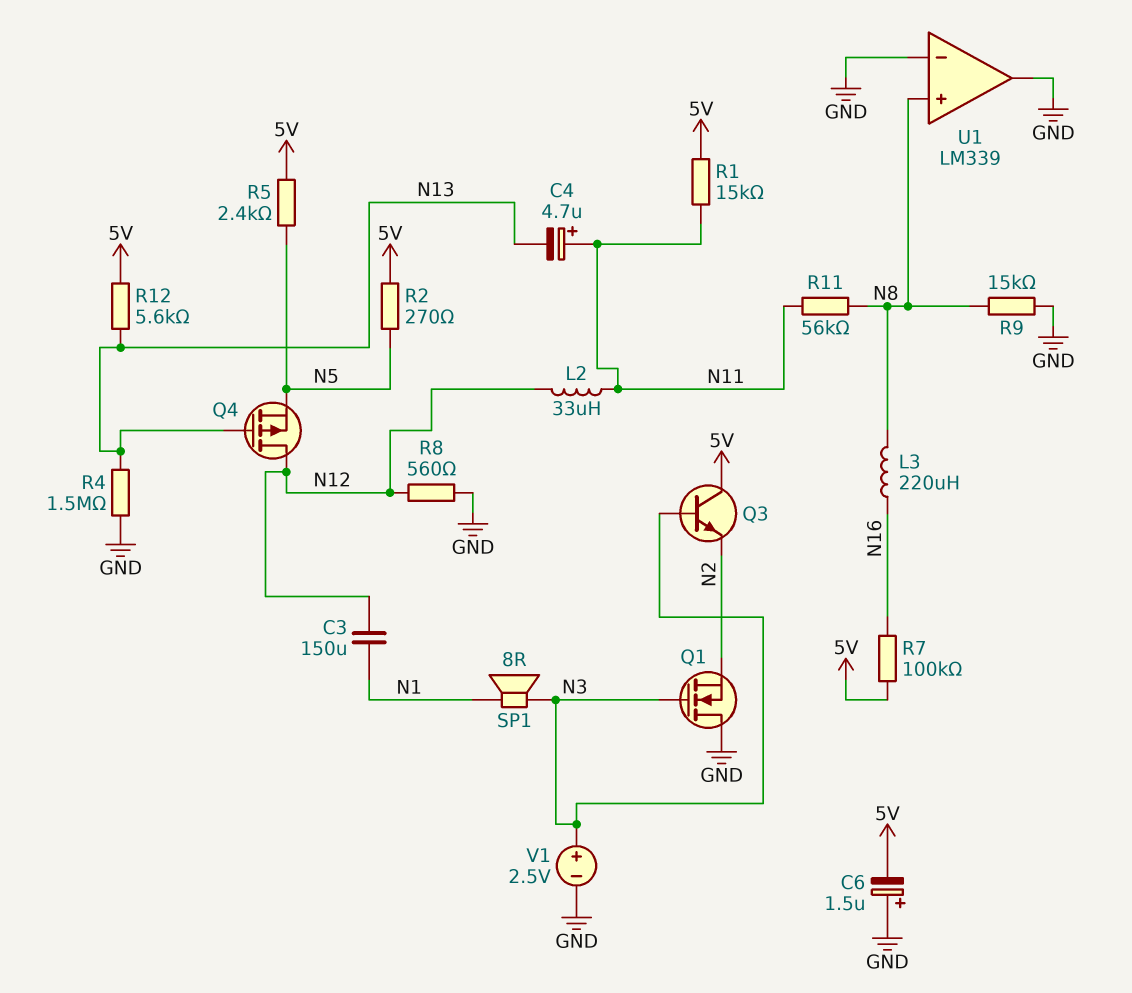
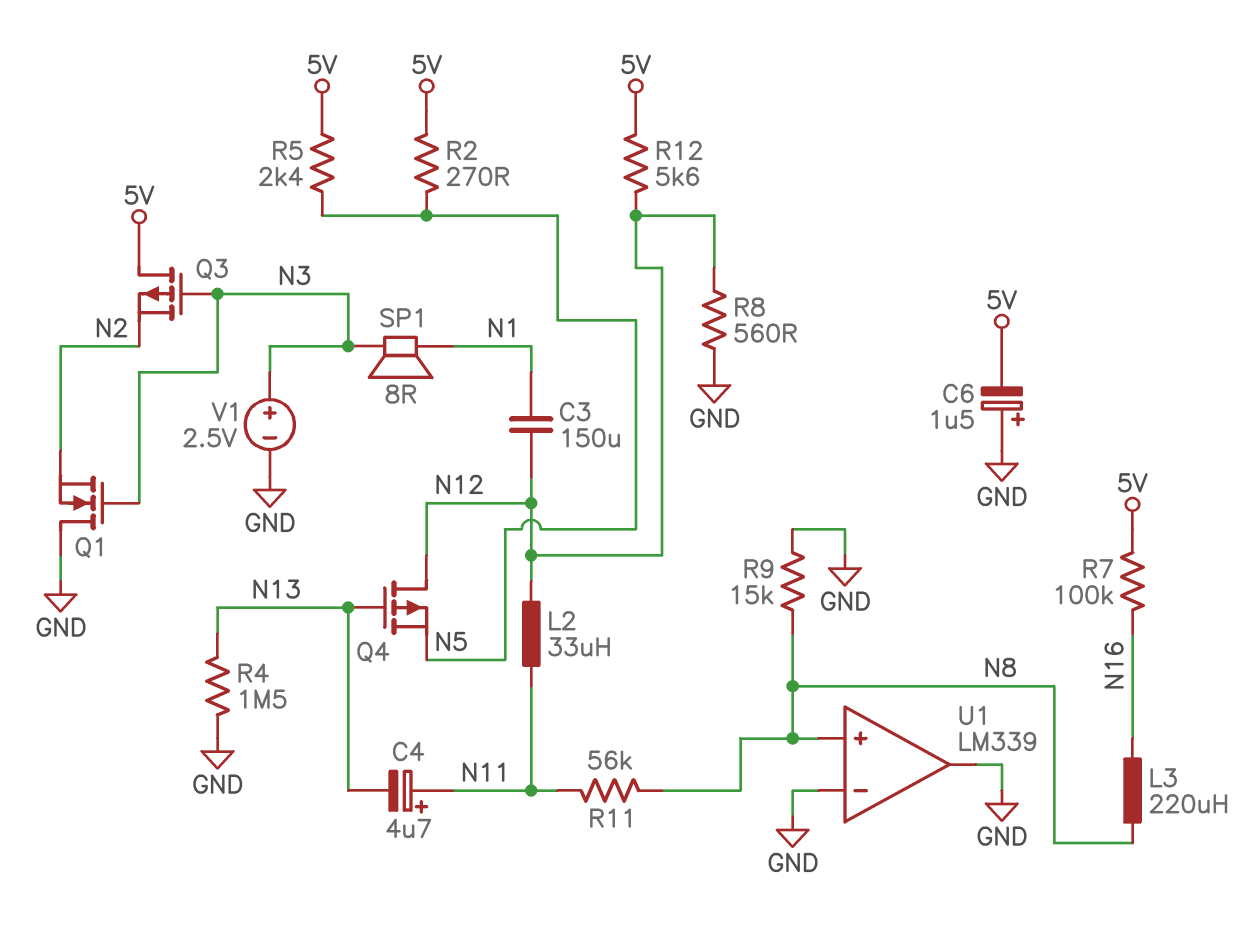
Q3: NPN (B N3, C 5V, E N2) -> PMOS (G N3, D 5V, S N2)
R1: 15k (5V, N11) -> none
R12: 5.6k (5V, N13) -> 5.6k (5V, N12)

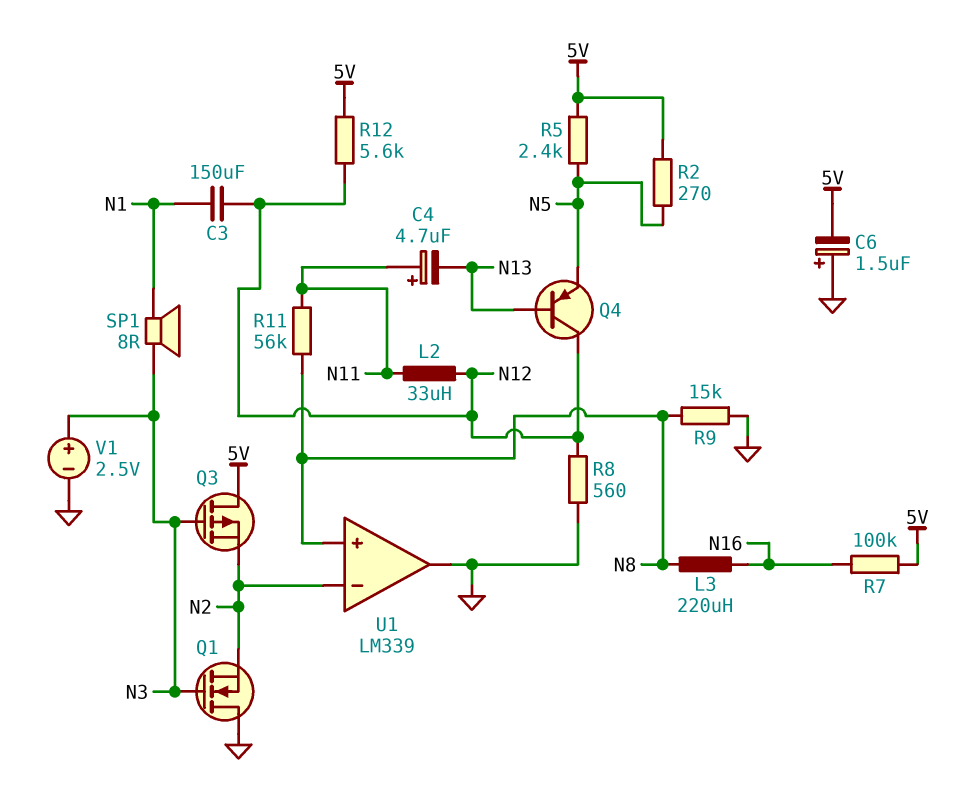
Q4: PMOS (G N13, D N12, S N5) -> PNP (B N13, C N12, E N5)
R4: 1.5M (GND, N13) -> none
U1 pin in-: GND -> N2

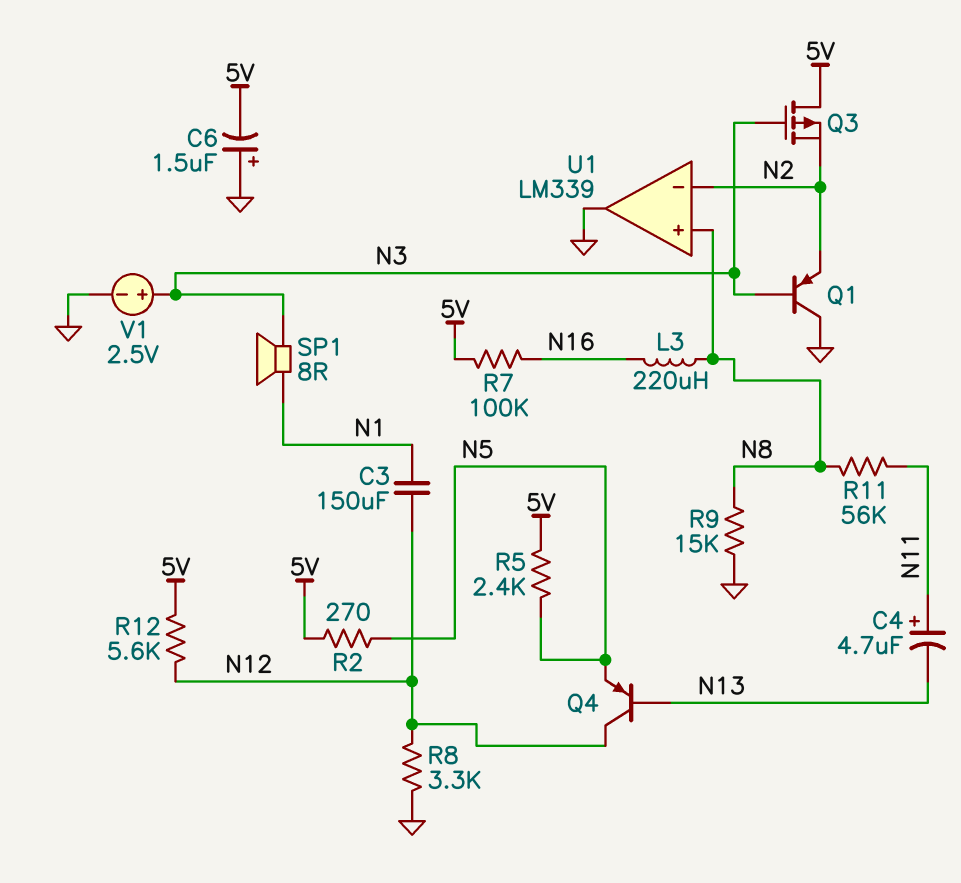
L2: 33uH (N11, N12) -> none
Q1: NMOS (G N3, D GND, S N2) -> PNP (B N3, C GND, E N2)
R8: 560 (GND, N12) -> 3.3k (GND, N12)

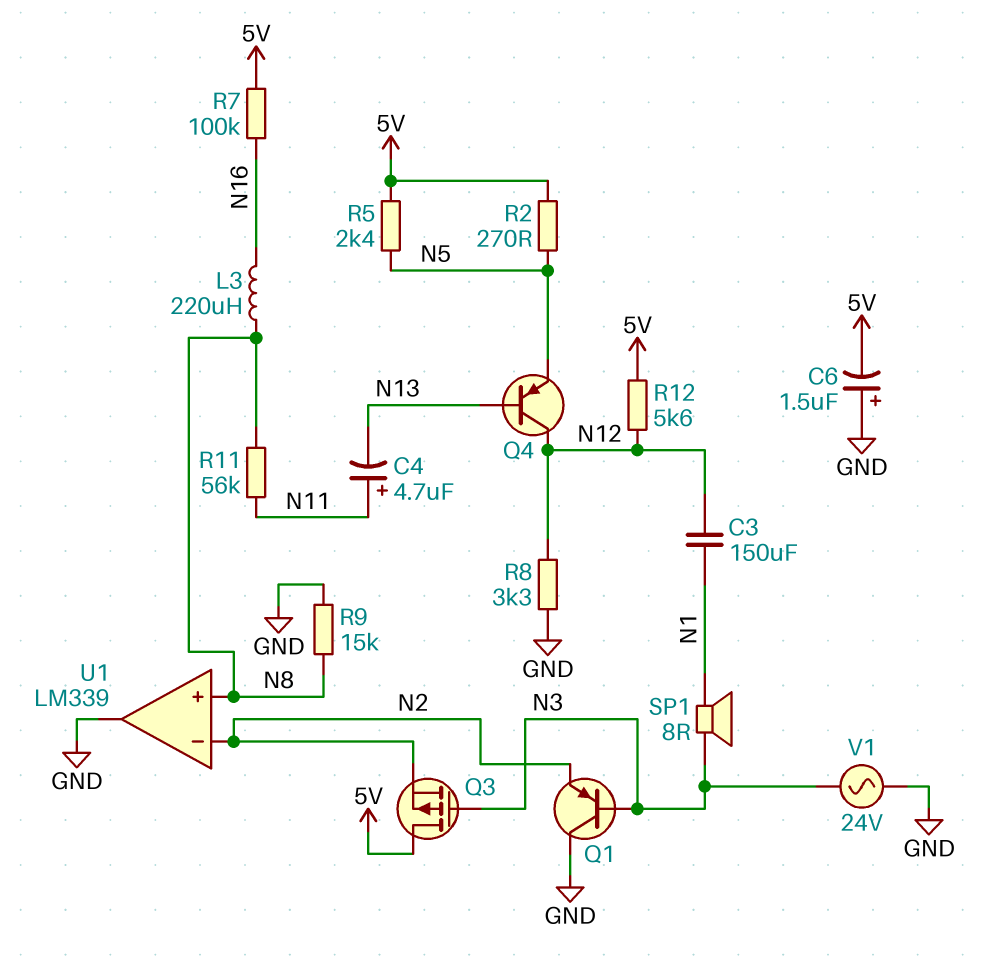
V1: 2.5V (plus N3, minus GND) -> AC 24V (GND, N3)

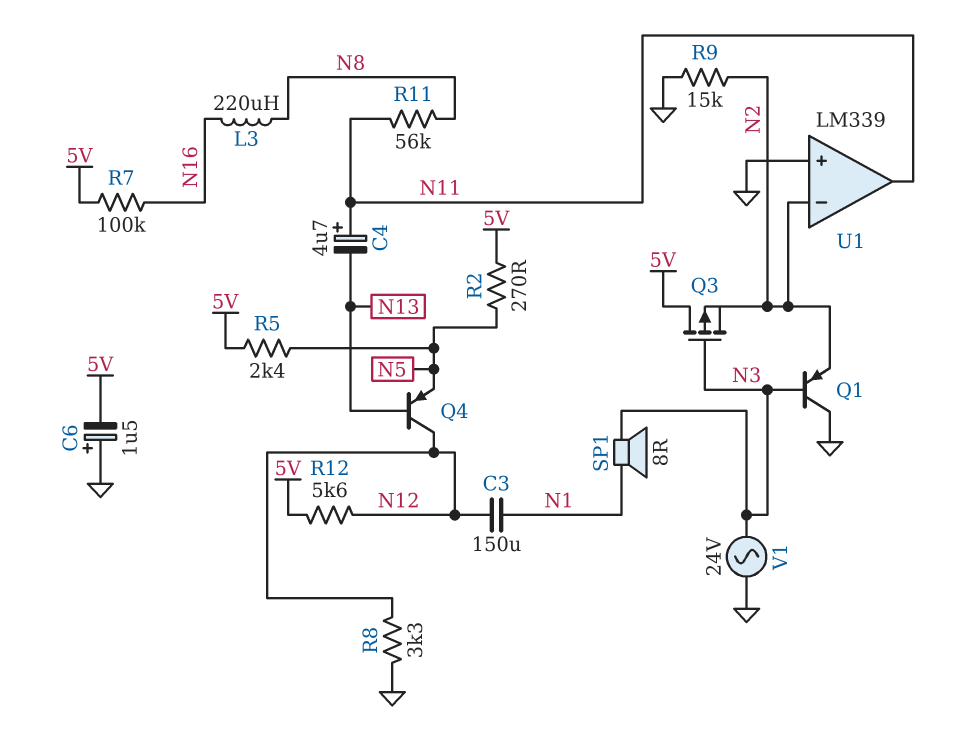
R9: 15k (GND, N8) -> 15k (GND, N2)
U1 pin in+: N8 -> GND
U1 pin out: GND -> N11

